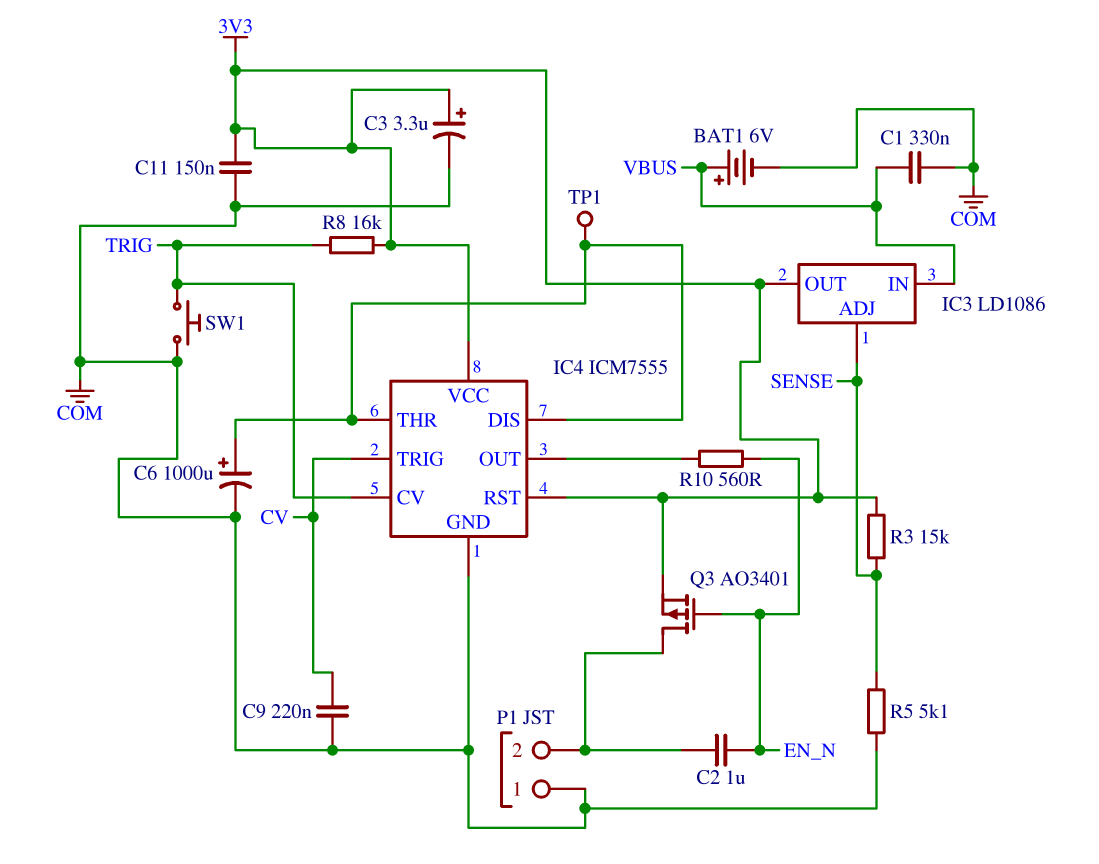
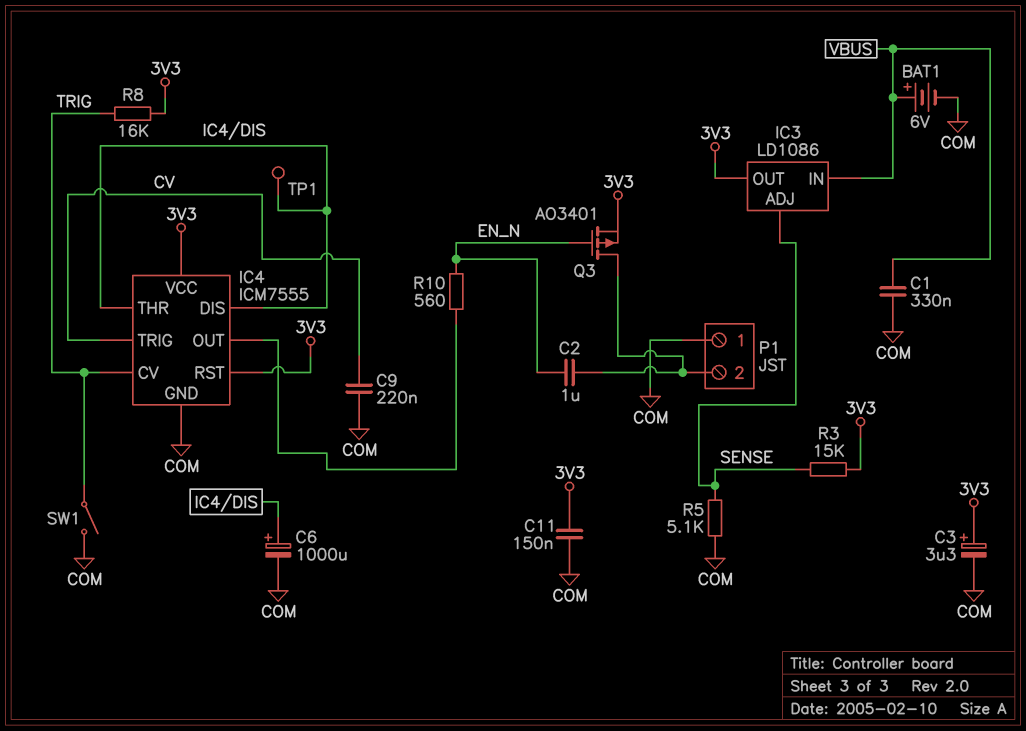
SW1: button (COM, TRIG) -> switch (COM, TRIG)

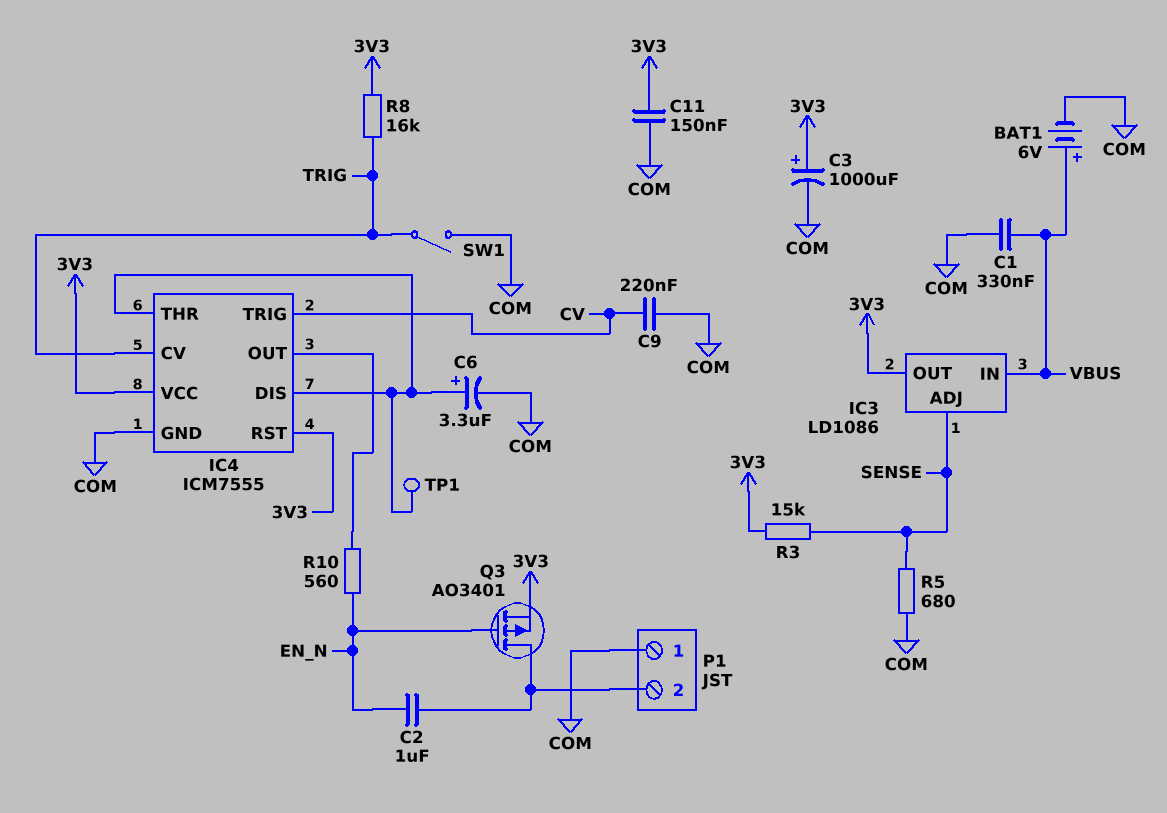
C3: 3.3uF (plus 3V3, minus COM) -> 1000uF (plus 3V3, minus COM)
C6: 1000uF (plus IC4/DIS, minus COM) -> 3.3uF (plus IC4/DIS, minus COM)
R5: 5.1k (COM, SENSE) -> 680 (COM, SENSE)

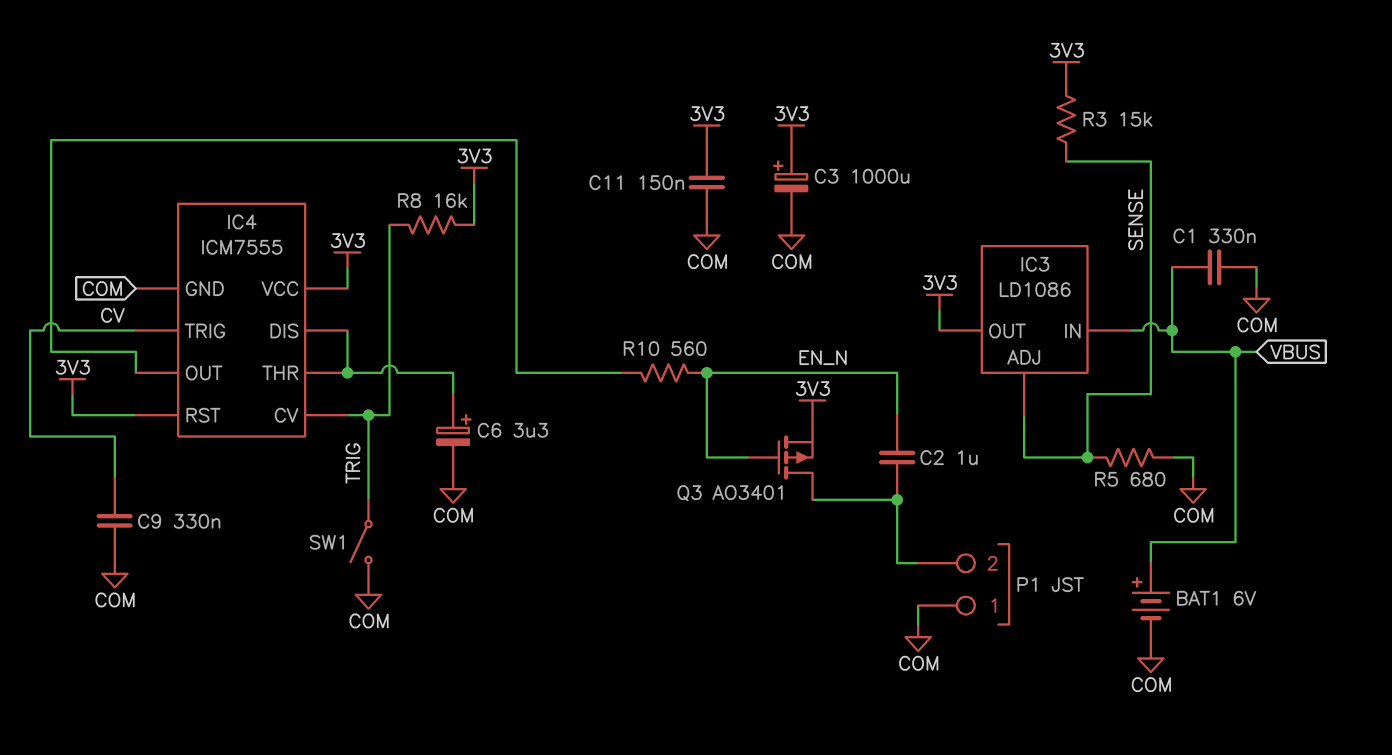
C9: 220nF (COM, CV) -> 330nF (COM, CV)
TP1: test point (IC4/DIS) -> none

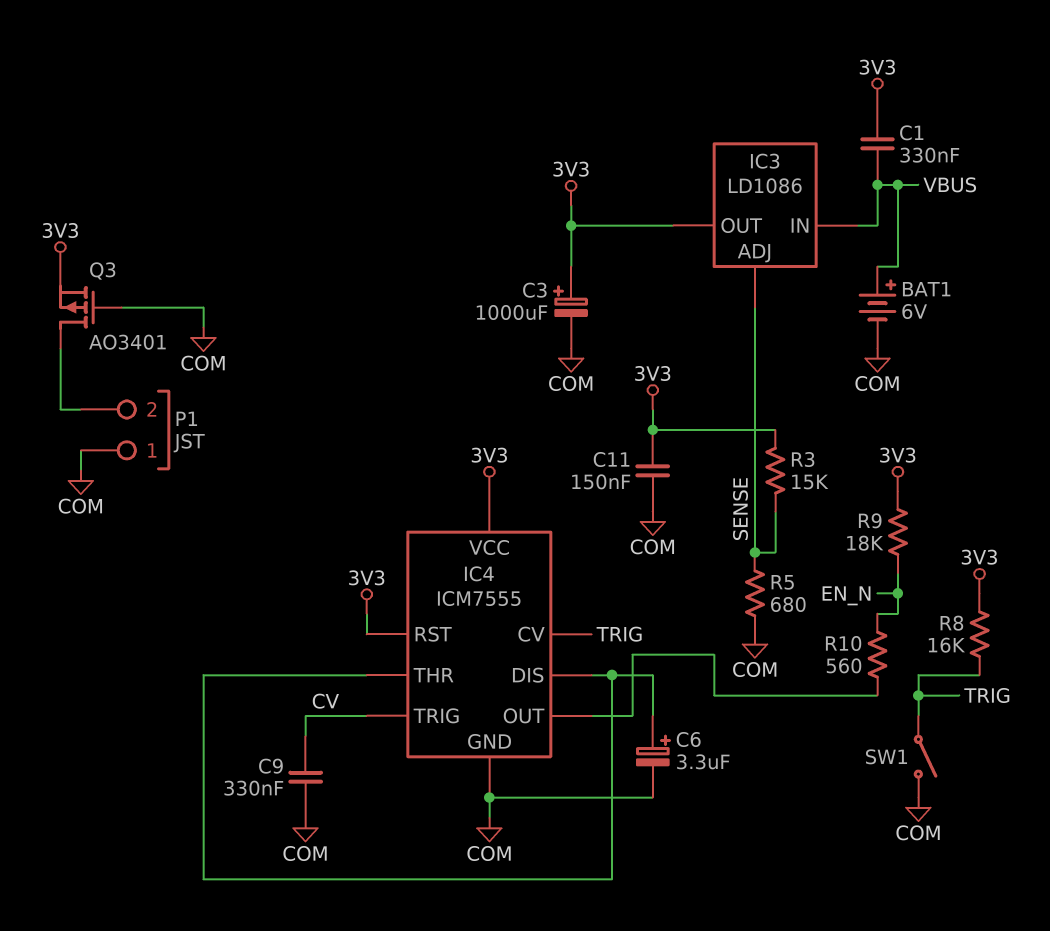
C1: 330nF (COM, VBUS) -> 330nF (3V3, VBUS)
C2: 1uF (EN_N, P1/2) -> none
Q3: PMOS AO3401 (G EN_N, D P1/2, S 3V3) -> PMOS AO3401 (G COM, D P1/2, S 3V3)
R9: none -> 18k (3V3, EN_N)

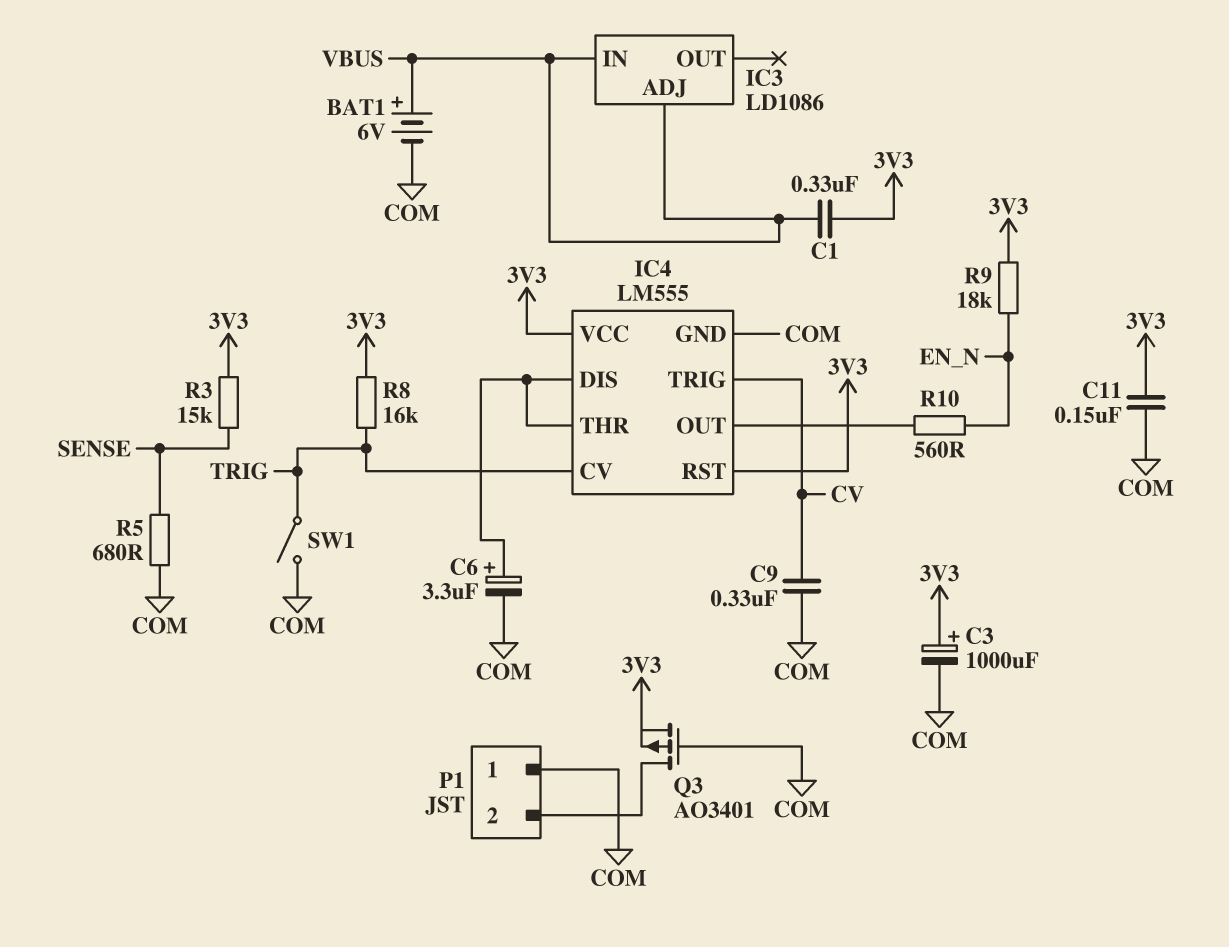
IC3 pin ADJ: SENSE -> VBUS
IC3 pin OUT: 3V3 -> none
IC4: ICM7555 -> LM555

